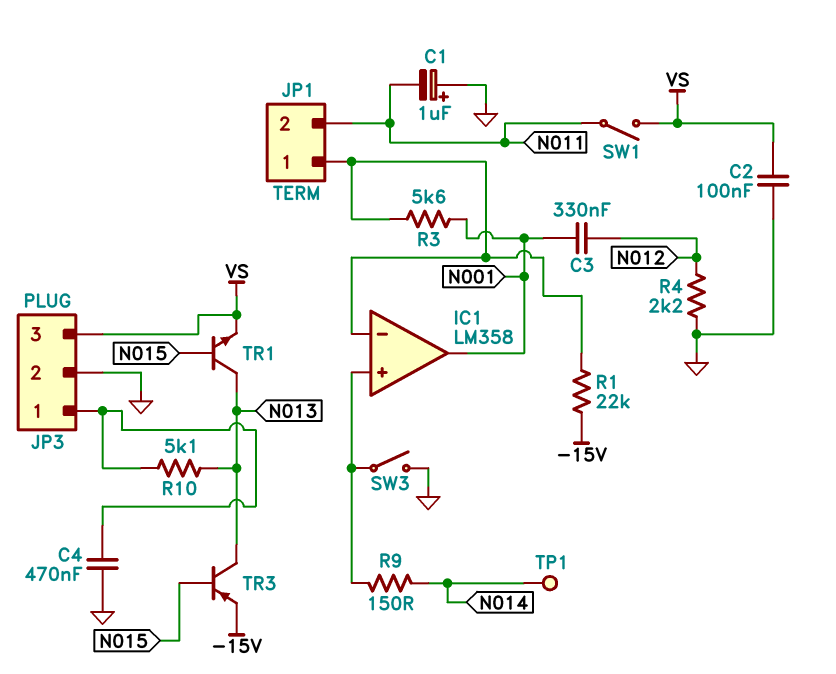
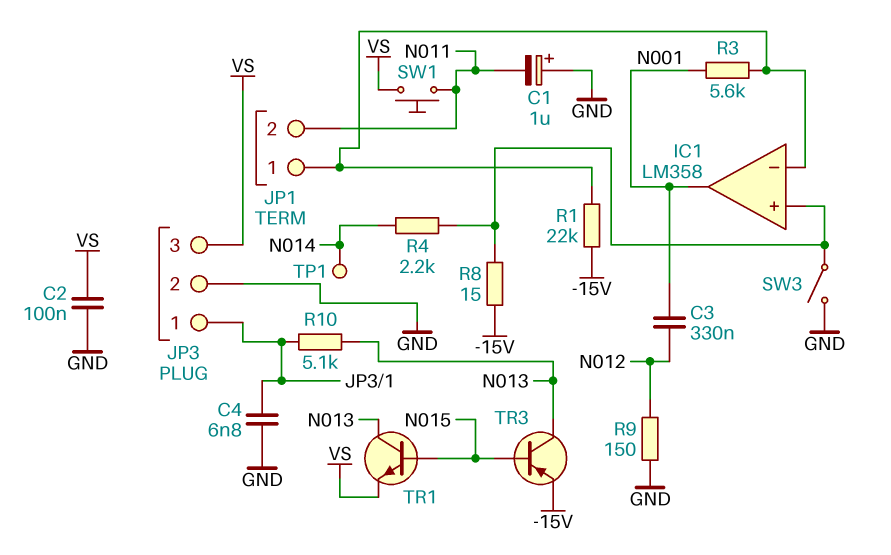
C4: 470nF (GND, JP3/1) -> 6.8nF (GND, JP3/1)
R4: 2.2k (GND, N012) -> 2.2k (IC1/in+, N014)
R8: none -> 15 (-15V, IC1/in+)
R9: 150 (IC1/in+, N014) -> 150 (GND, N012)
SW1: switch (N011, VS) -> button (N011, VS)

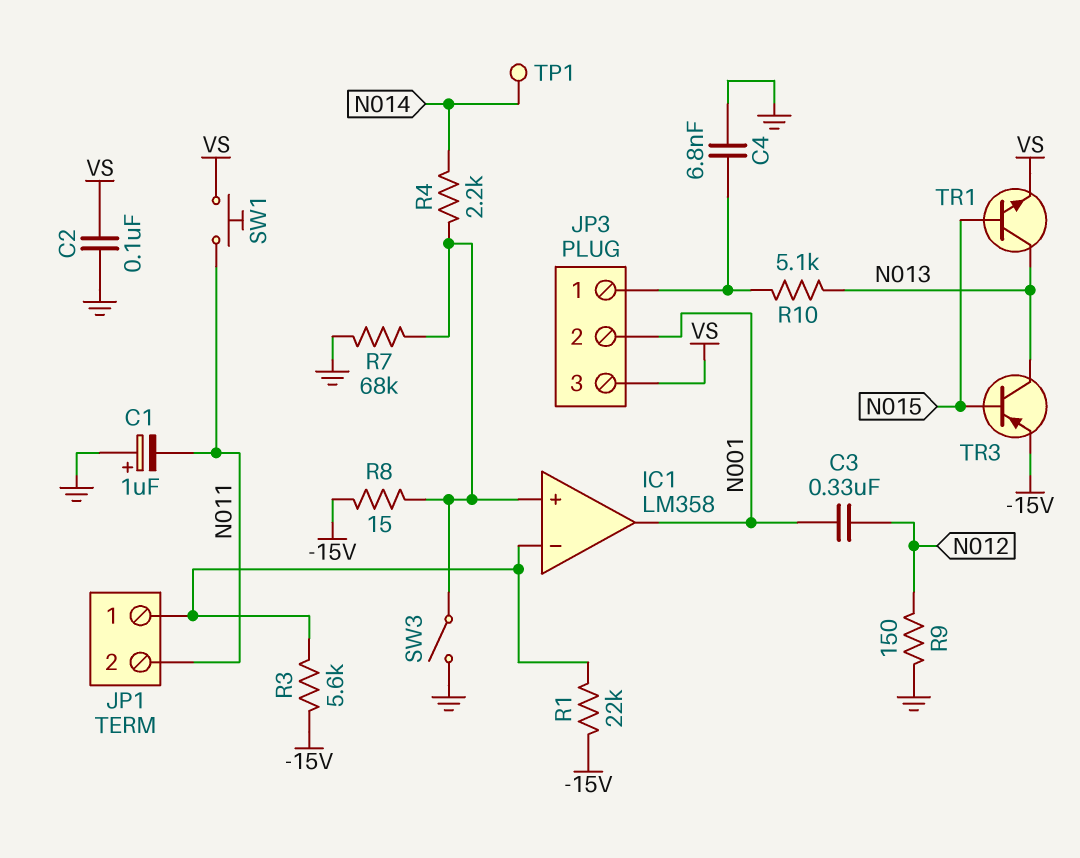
JP3 pin 2: GND -> N001
R3: 5.6k (IC1/in-, N001) -> 5.6k (-15V, IC1/in-)
R7: none -> 68k (GND, IC1/in+)

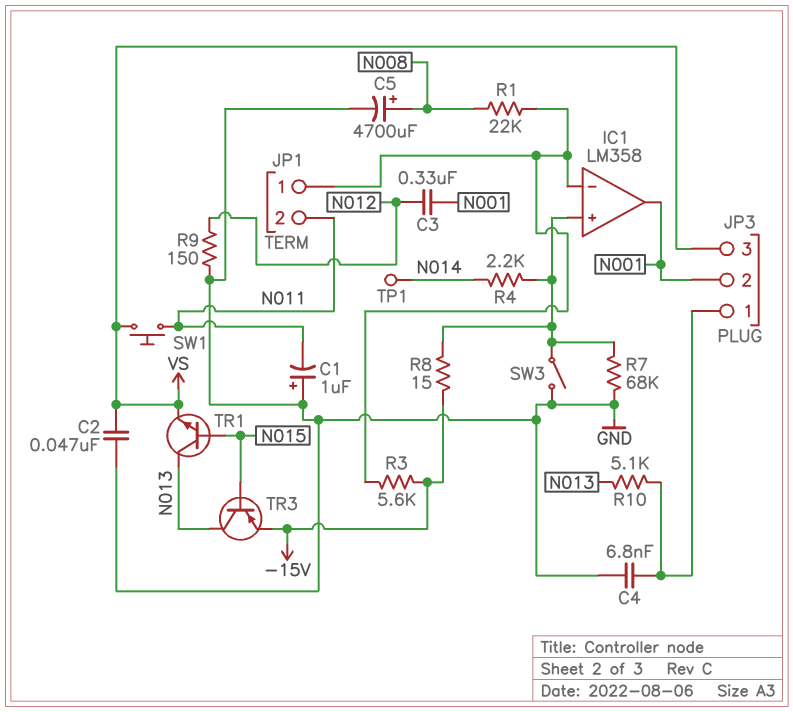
C2: 100nF (GND, VS) -> 47nF (GND, VS)
C5: none -> 4700uF (plus N008, minus GND)
R1: 22k (-15V, IC1/in-) -> 22k (IC1/in-, N008)

